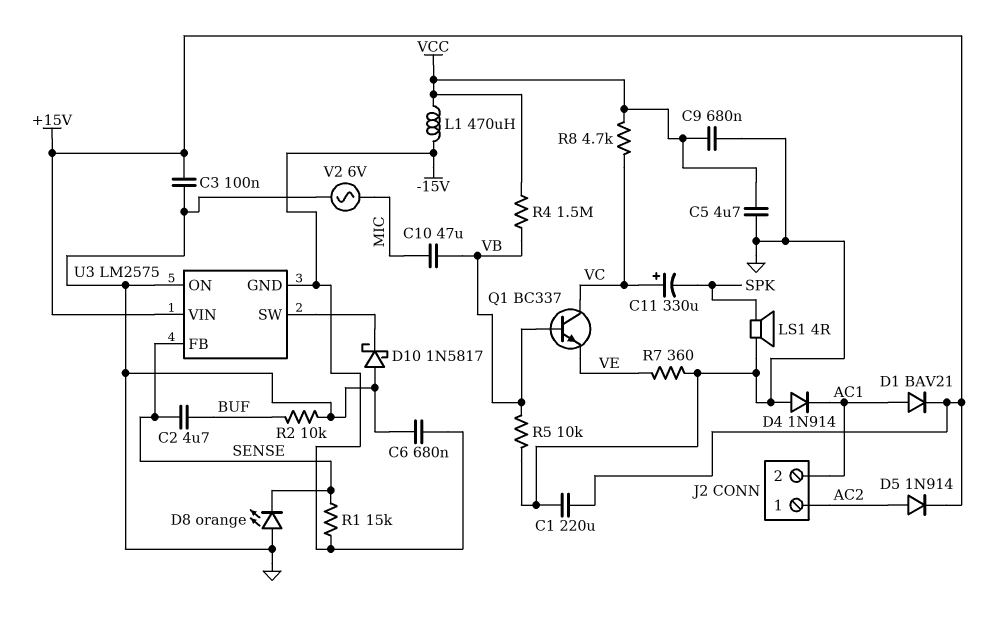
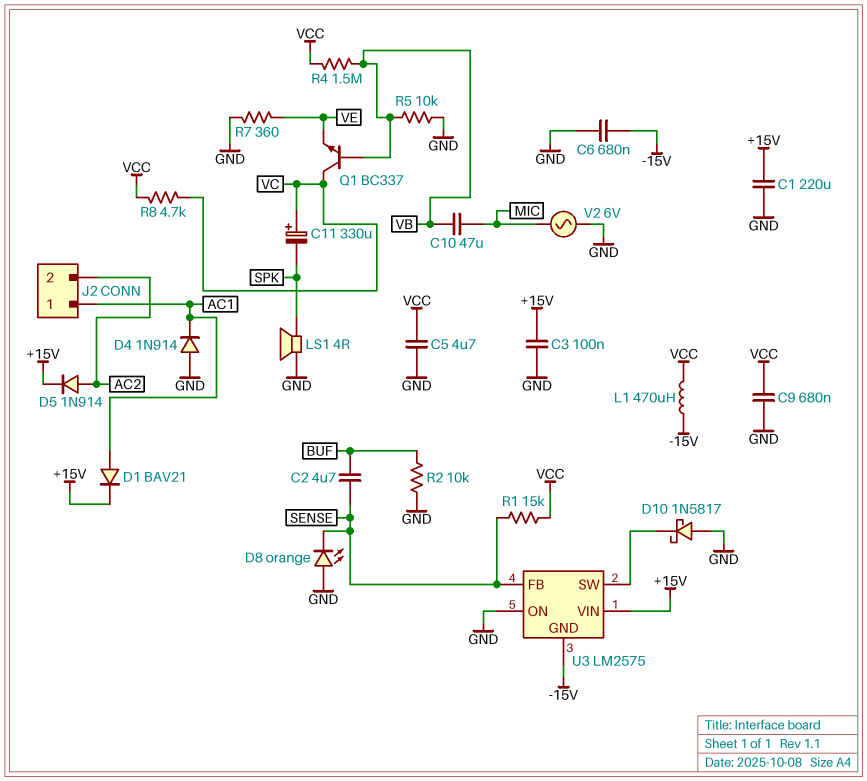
J2 pin 1: AC2 -> AC1
J2 pin 2: AC1 -> AC2
R1: 15k (-15V, SENSE) -> 15k (SENSE, VCC)

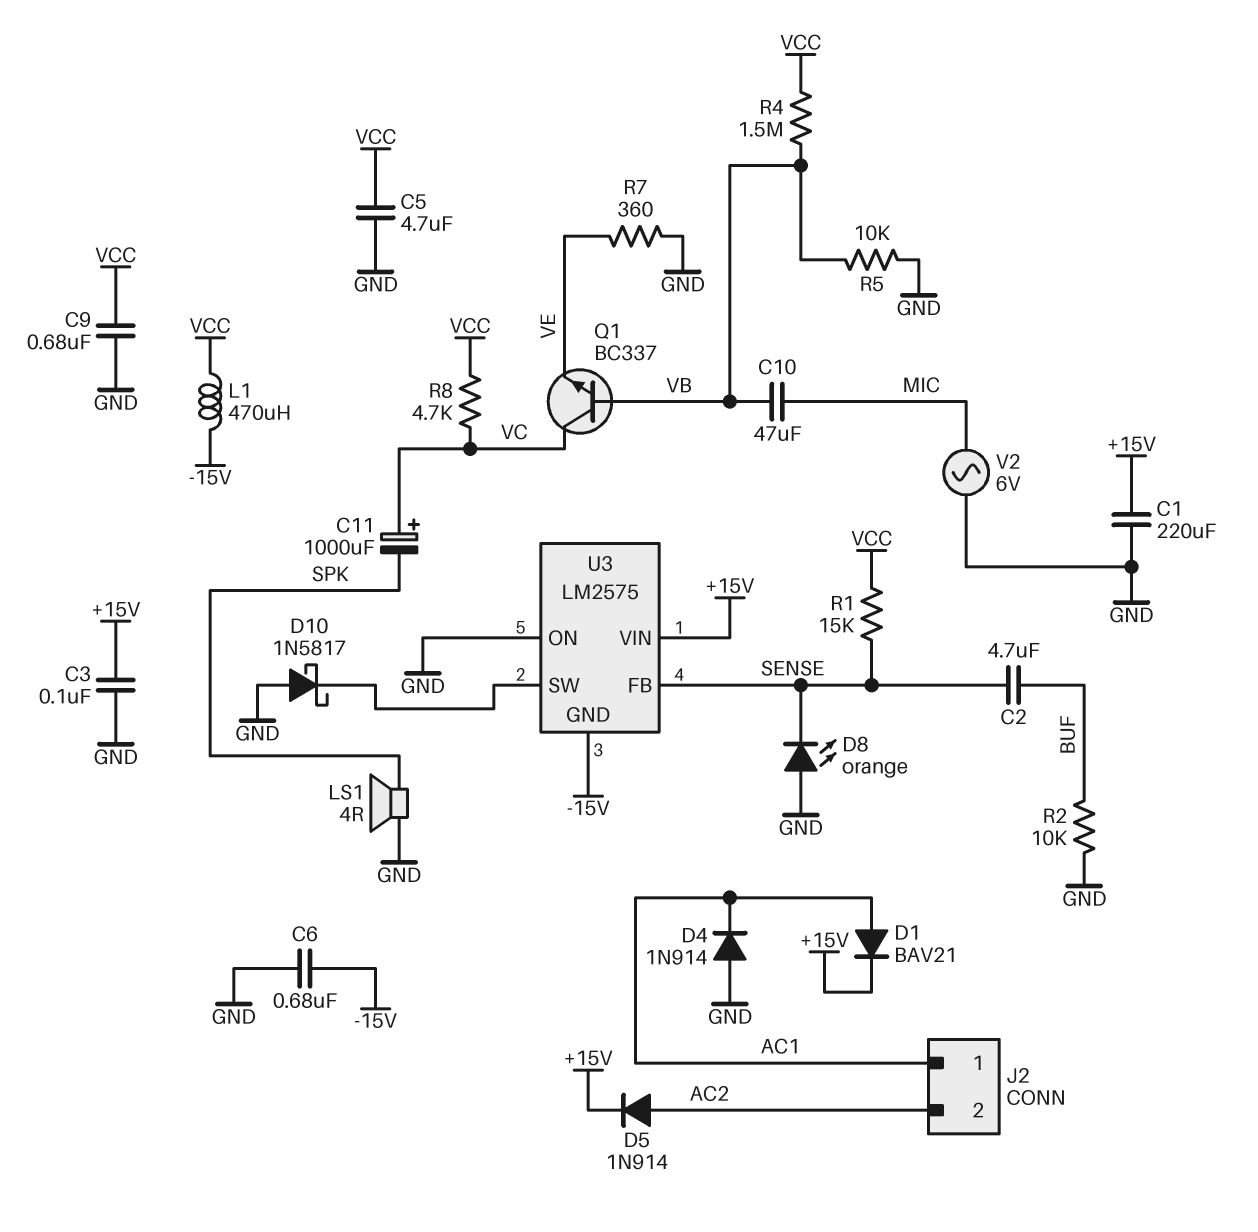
C11: 330uF (plus VC, minus SPK) -> 1000uF (plus VC, minus SPK)

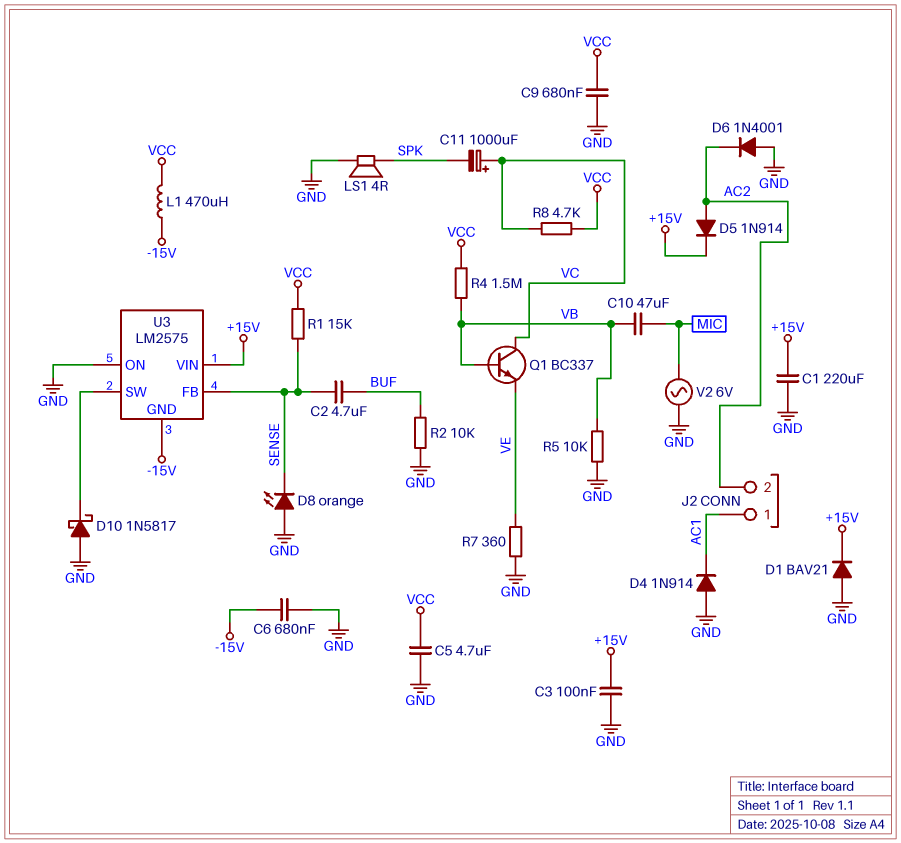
D1: diode BAV21 (A AC1, K +15V) -> diode BAV21 (A GND, K +15V)
D6: none -> diode 1N4001 (A GND, K AC2)

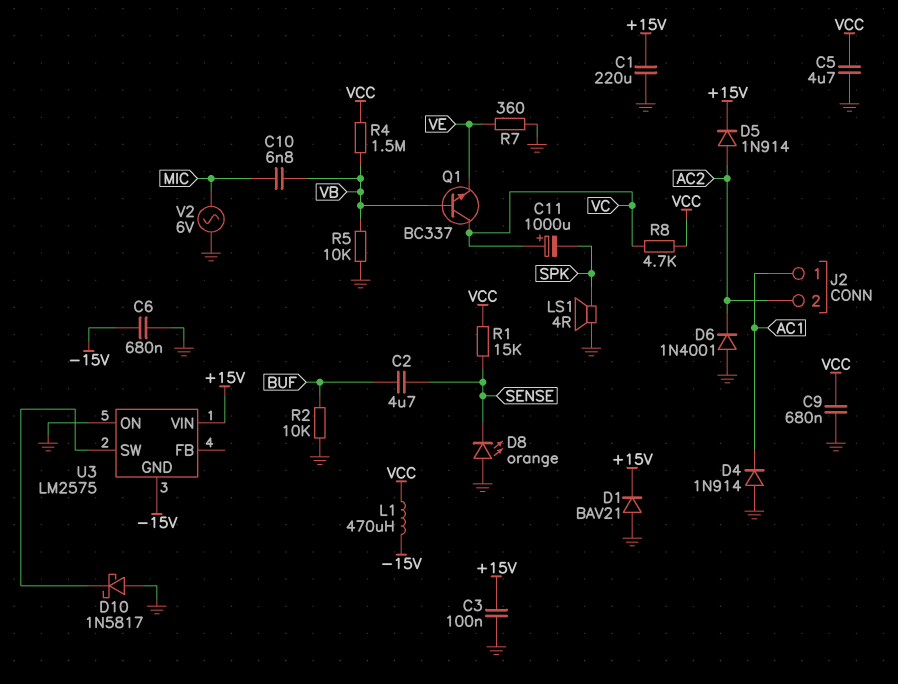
C10: 47uF (MIC, VB) -> 6.8nF (MIC, VB)
U3 pin FB: SENSE -> none

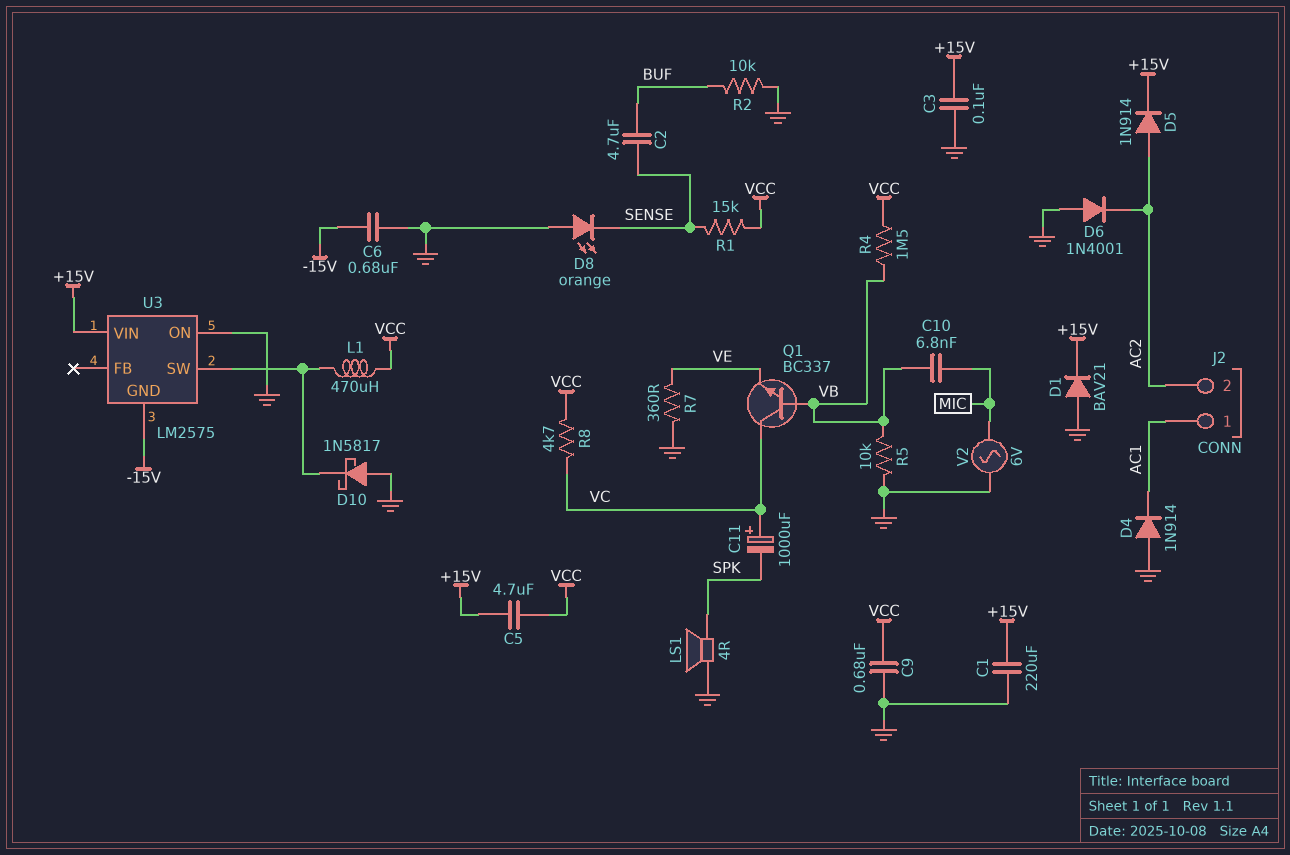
C5: 4.7uF (GND, VCC) -> 4.7uF (+15V, VCC)
L1: 470uH (-15V, VCC) -> 470uH (U3/SW, VCC)

